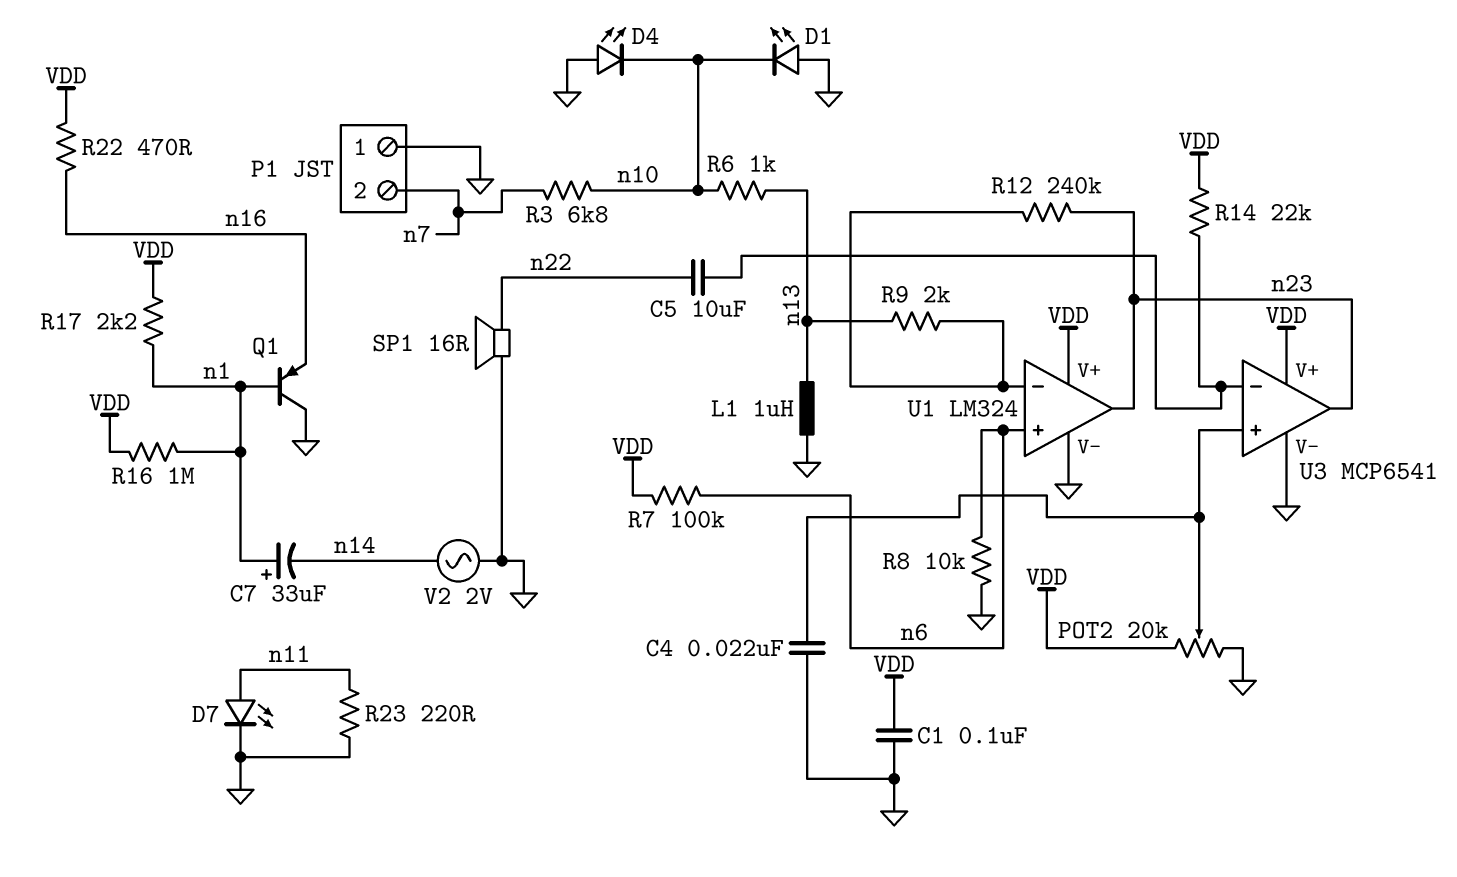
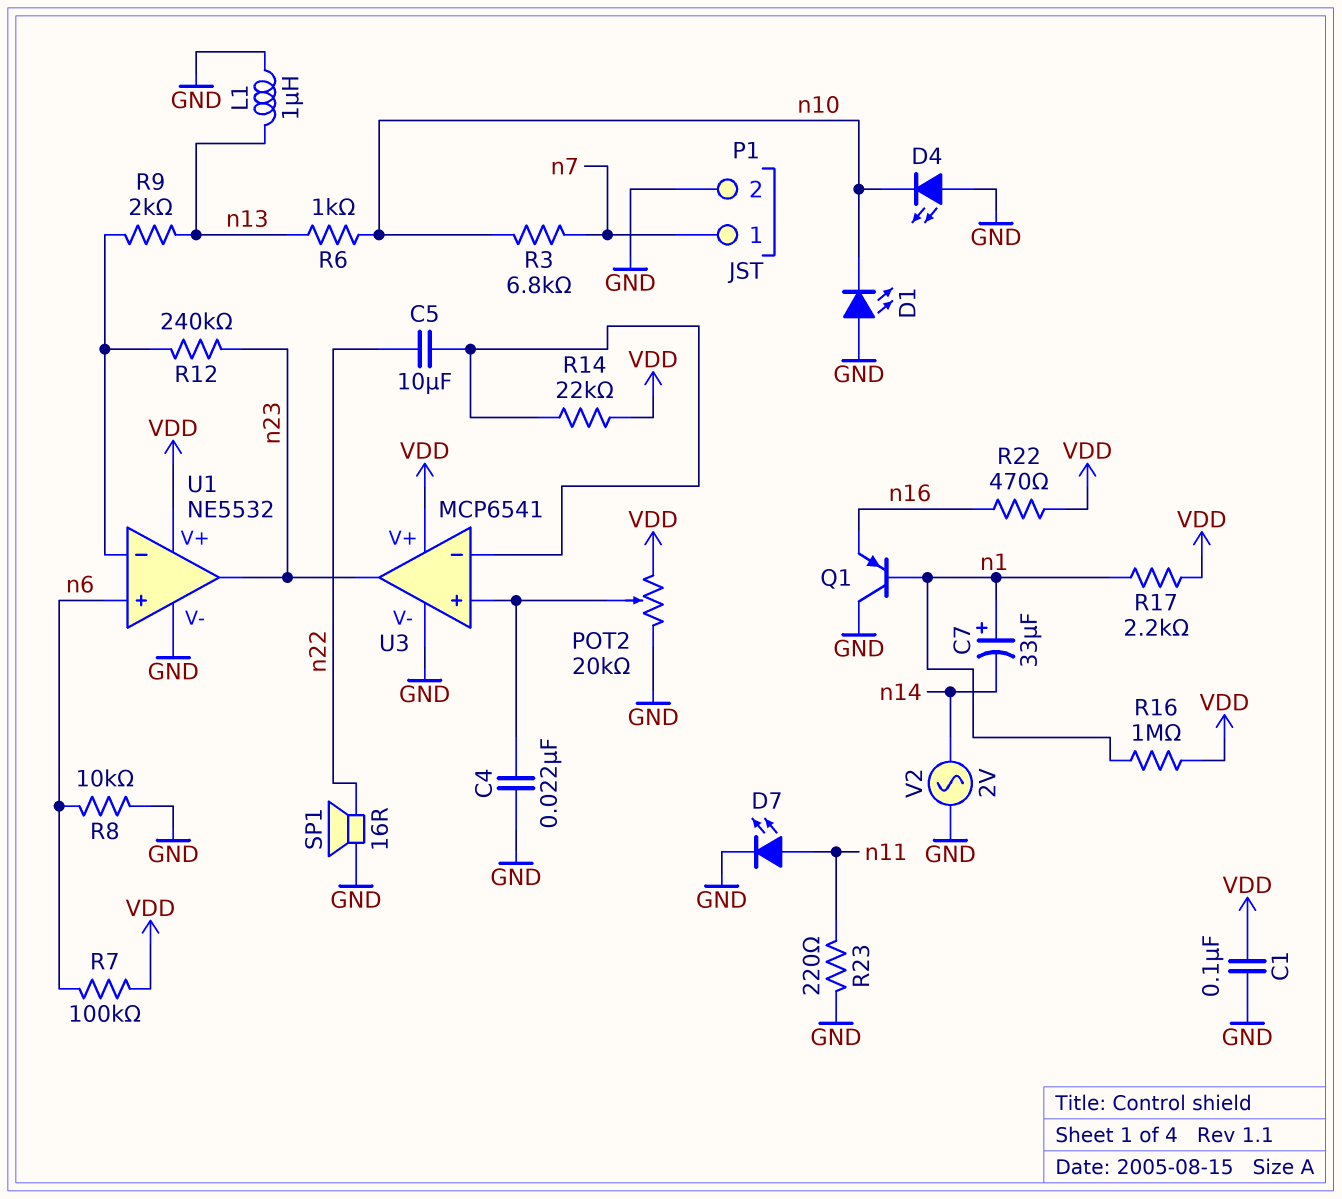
P1 pin 1: GND -> n7
P1 pin 2: n7 -> GND
U1: LM324 -> NE5532

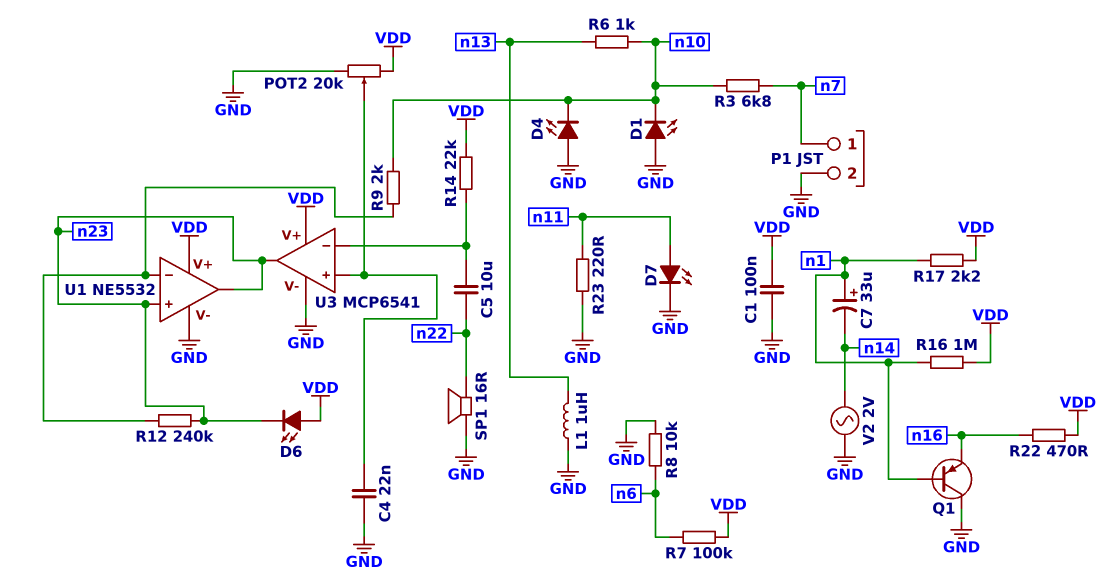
D6: none -> LED (A VDD, K n23)
R9: 2k (U1/in-, n13) -> 2k (U1/in-, n10)
U1 pin in+: n6 -> n23

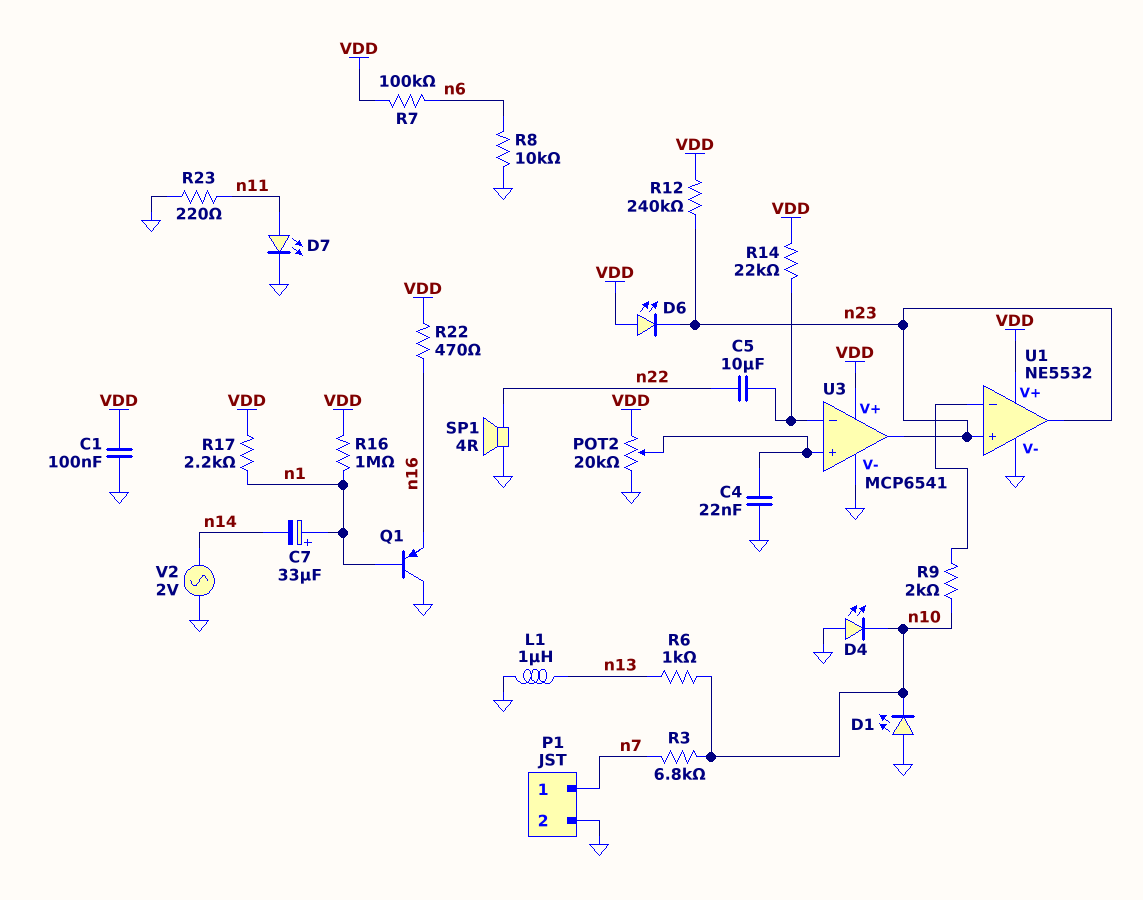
R12: 240k (U1/in-, n23) -> 240k (VDD, n23)
SP1: speaker 16R (GND, n22) -> speaker 4R (GND, n22)

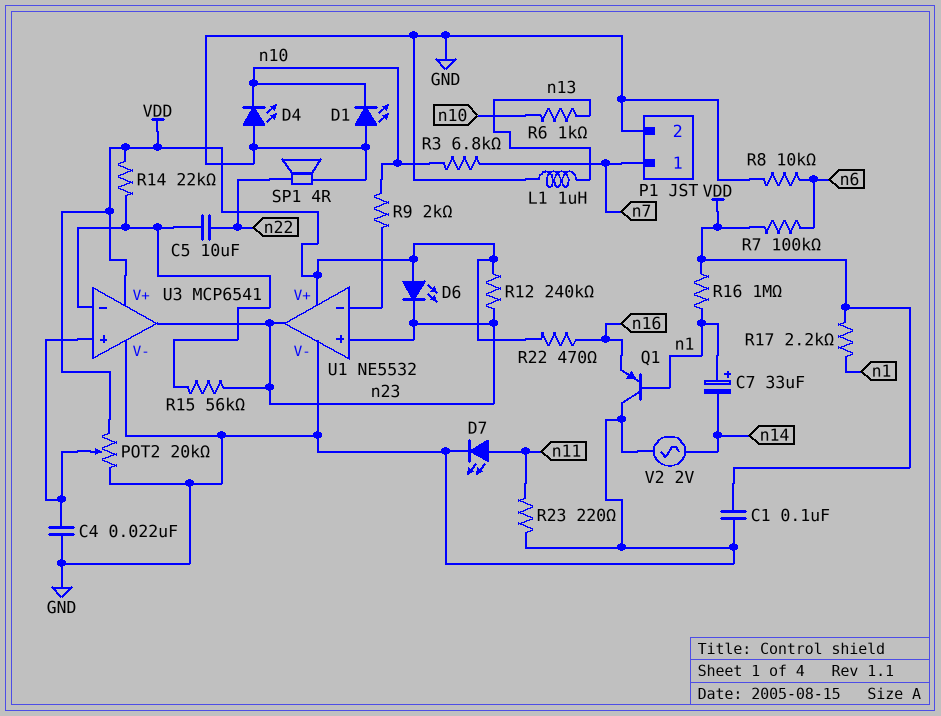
R15: none -> 56k (U3/in-, n23)

